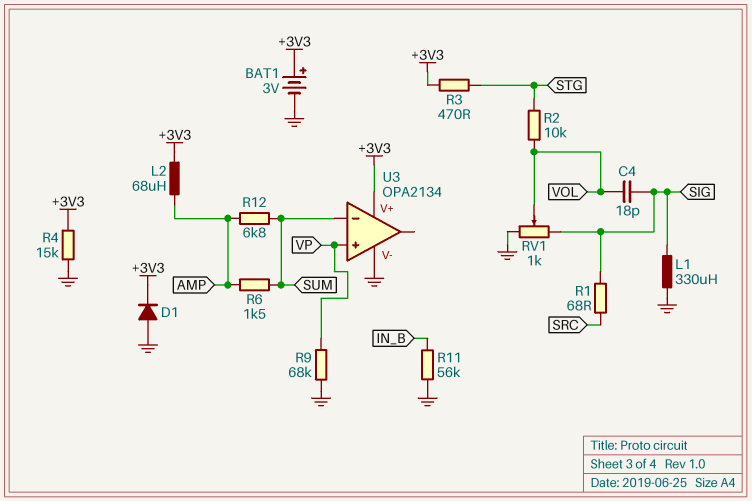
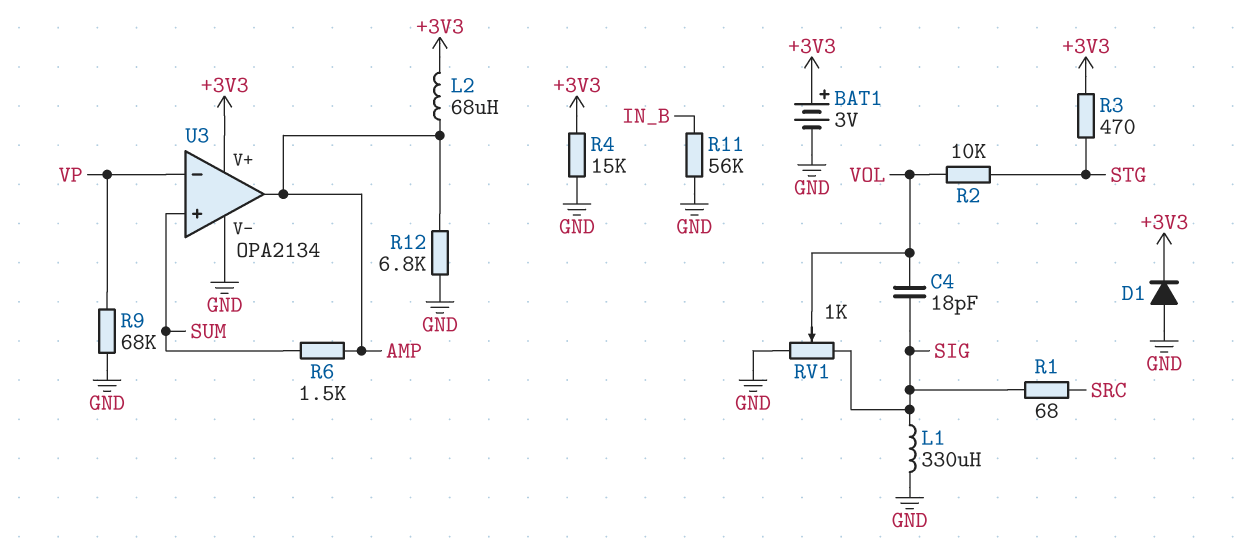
R12: 6.8k (AMP, SUM) -> 6.8k (AMP, GND)
U3 pin in+: VP -> SUM
U3 pin in-: SUM -> VP
U3 pin out: none -> AMP

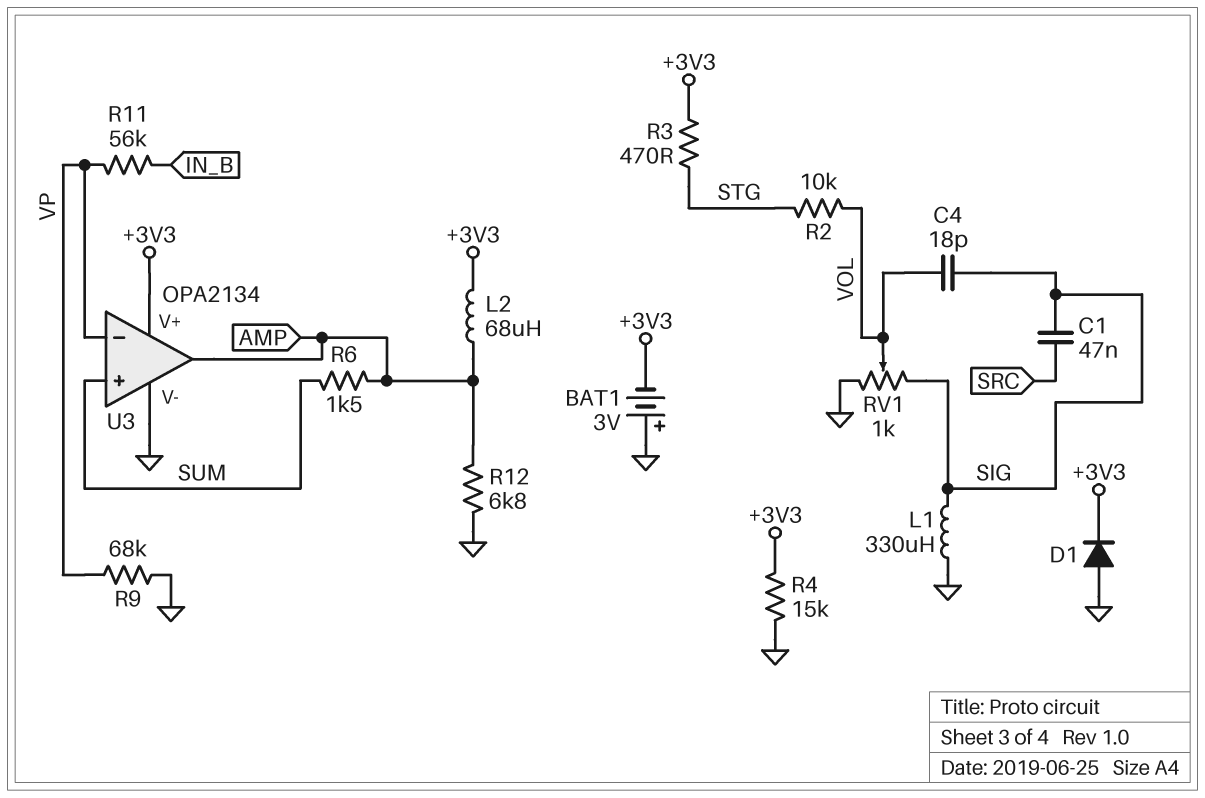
BAT1: 3V (plus +3V3, minus GND) -> 3V (plus GND, minus +3V3)
C1: none -> 47nF (SIG, SRC)
R1: 68 (SIG, SRC) -> none
R11: 56k (GND, IN_B) -> 56k (IN_B, VP)

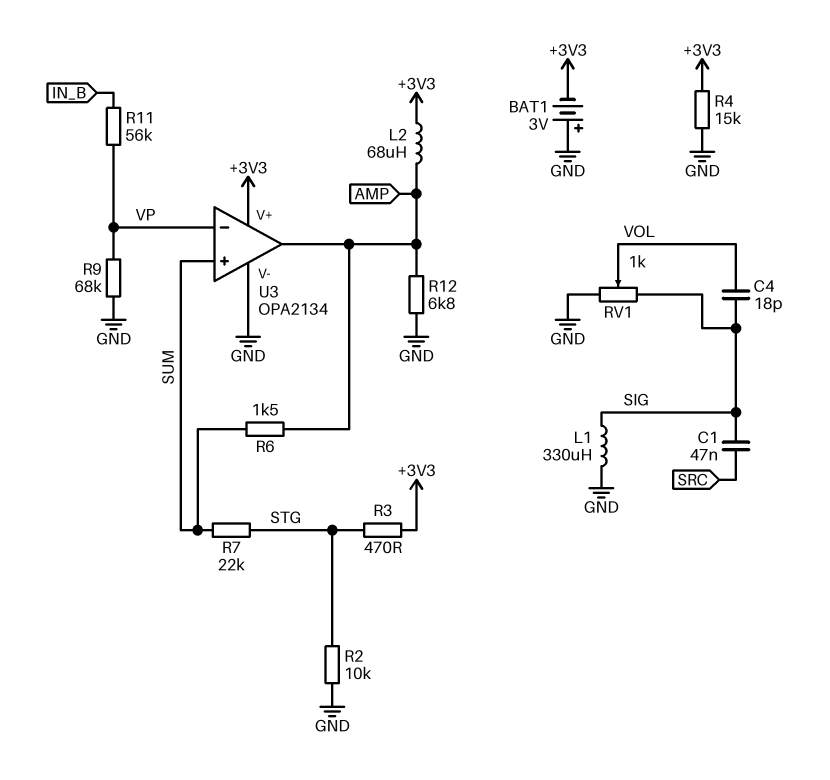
D1: diode (A GND, K +3V3) -> none
R2: 10k (STG, VOL) -> 10k (GND, STG)
R7: none -> 22k (STG, SUM)

